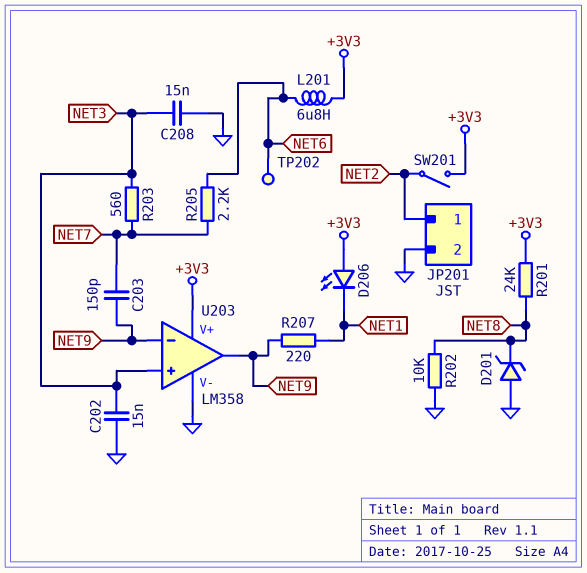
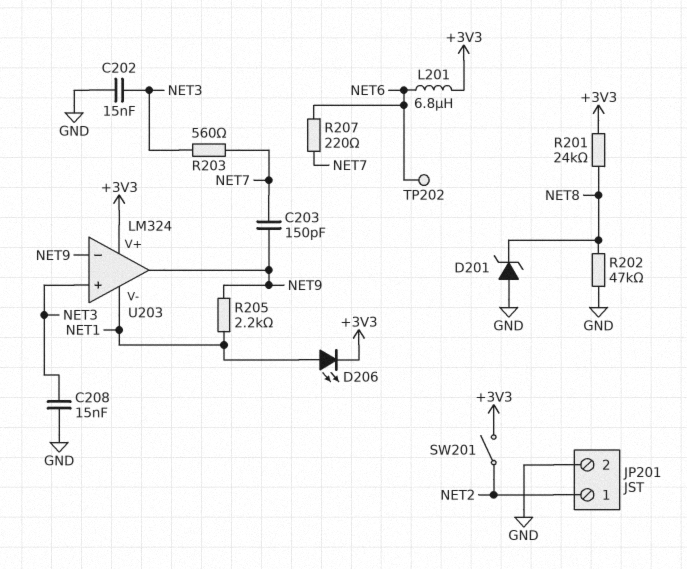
D206: LED (A +3V3, K NET1) -> LED (A NET1, K +3V3)
R202: 10k (GND, NET8) -> 47k (GND, NET8)
R205: 2.2k (NET6, NET7) -> 2.2k (NET1, NET9)
R207: 220 (NET1, NET9) -> 220 (NET6, NET7)
U203: LM358 -> LM324
U203 pin V-: GND -> NET1

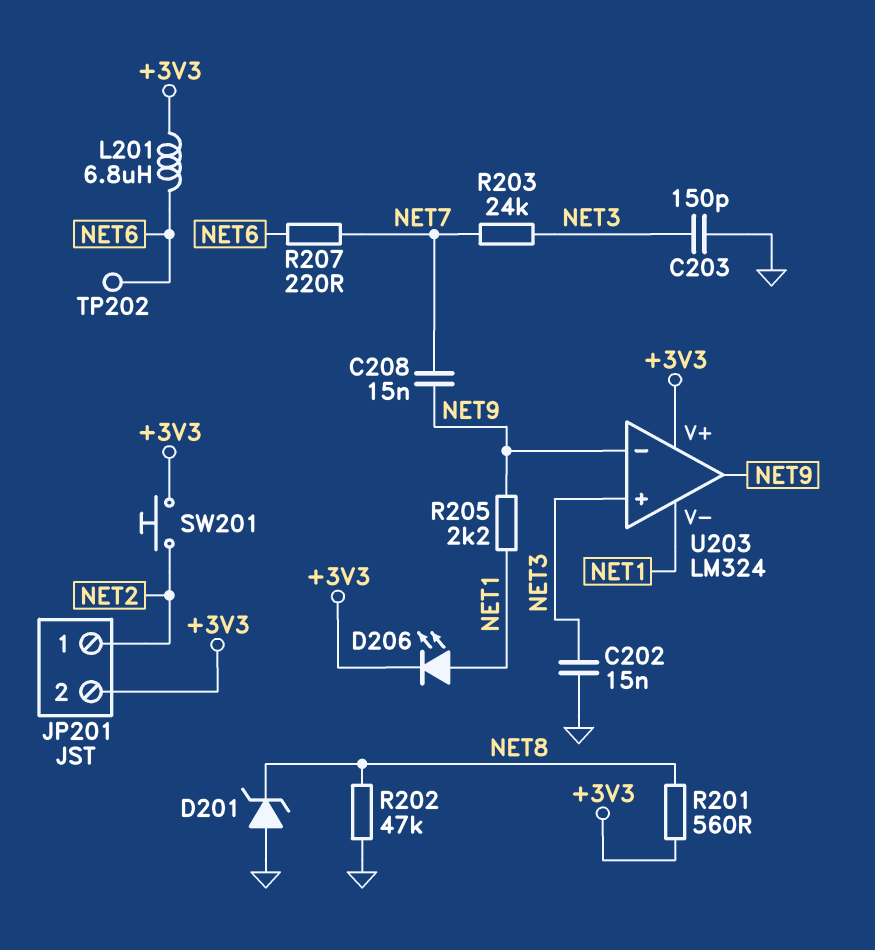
C203: 150pF (NET7, NET9) -> 150pF (GND, NET3)
C208: 15nF (GND, NET3) -> 15nF (NET7, NET9)
JP201 pin 2: GND -> +3V3
R201: 24k (+3V3, NET8) -> 560 (+3V3, NET8)
R203: 560 (NET3, NET7) -> 24k (NET3, NET7)
SW201: switch (+3V3, NET2) -> button (+3V3, NET2)

